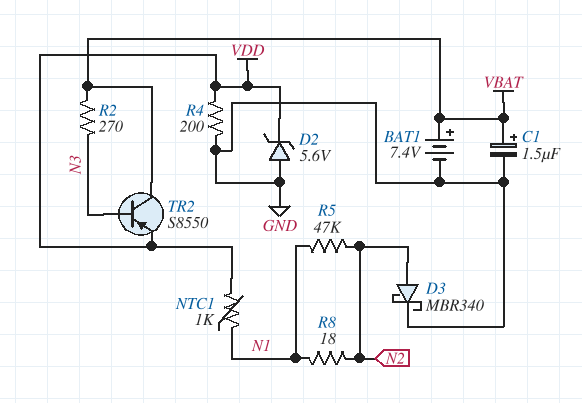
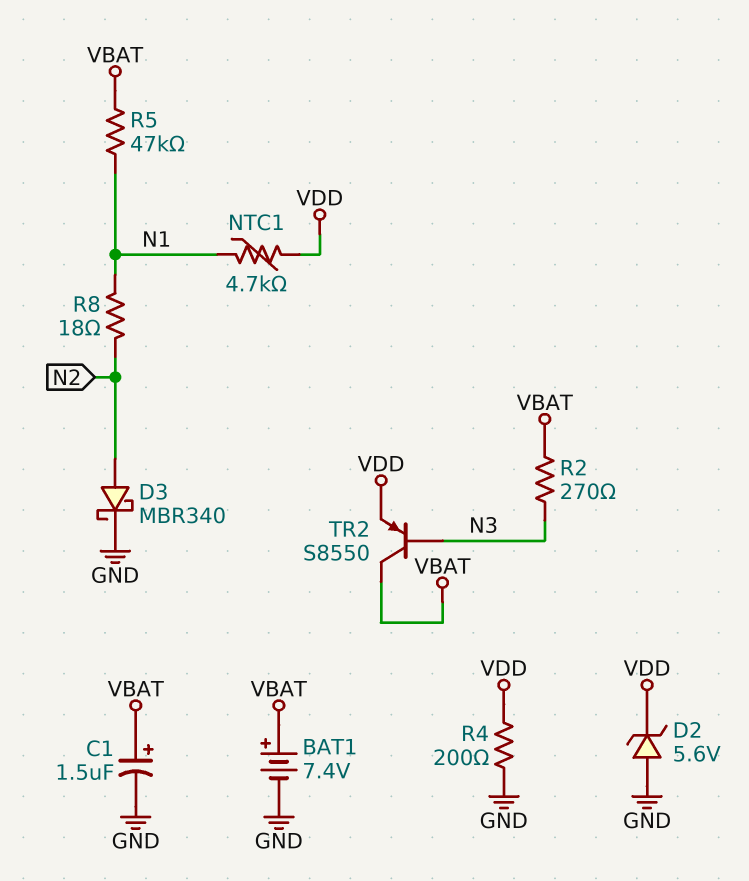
NTC1: 1k (N1, VDD) -> 4.7k (N1, VDD)
R5: 47k (N1, N2) -> 47k (N1, VBAT)

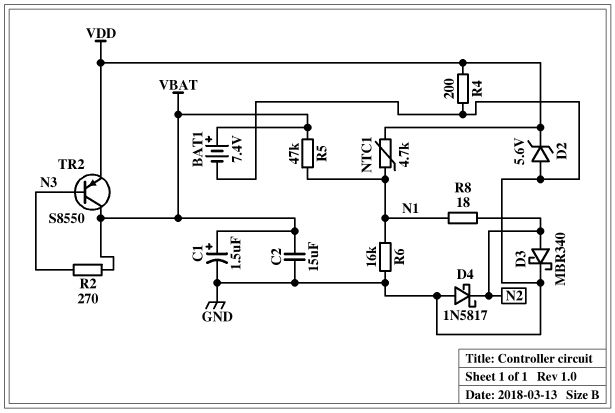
C2: none -> 15uF (GND, VBAT)
D4: none -> schottky 1N5817 (A GND, K N2)
R6: none -> 16k (GND, N1)

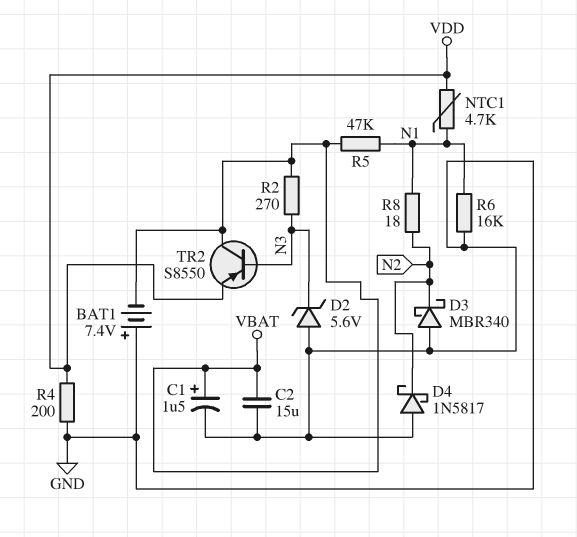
BAT1: 7.4V (plus VBAT, minus GND) -> 7.4V (plus GND, minus VBAT)
D2: zener 5.6V (A GND, K VDD) -> zener 5.6V (A GND, K N3)
D3: schottky MBR340 (A N2, K GND) -> schottky MBR340 (A GND, K N2)

